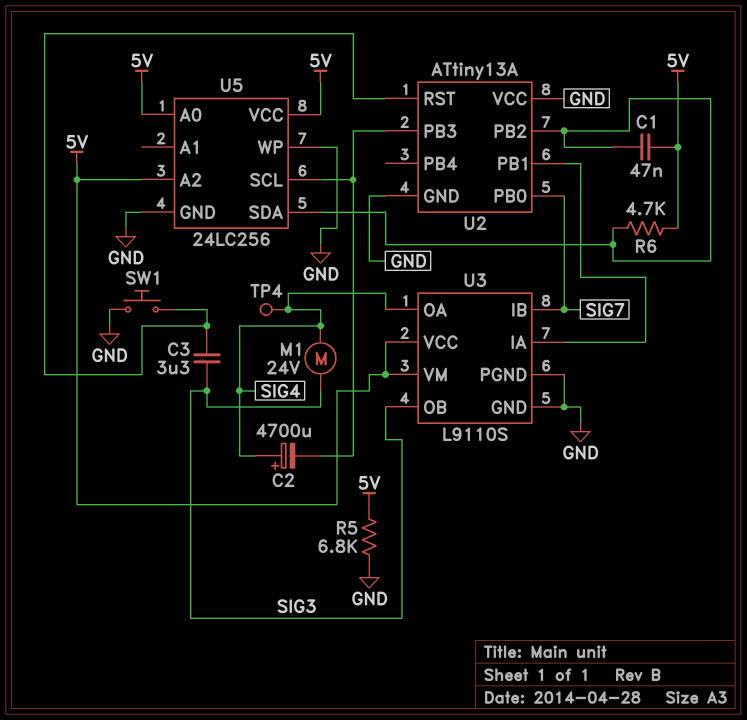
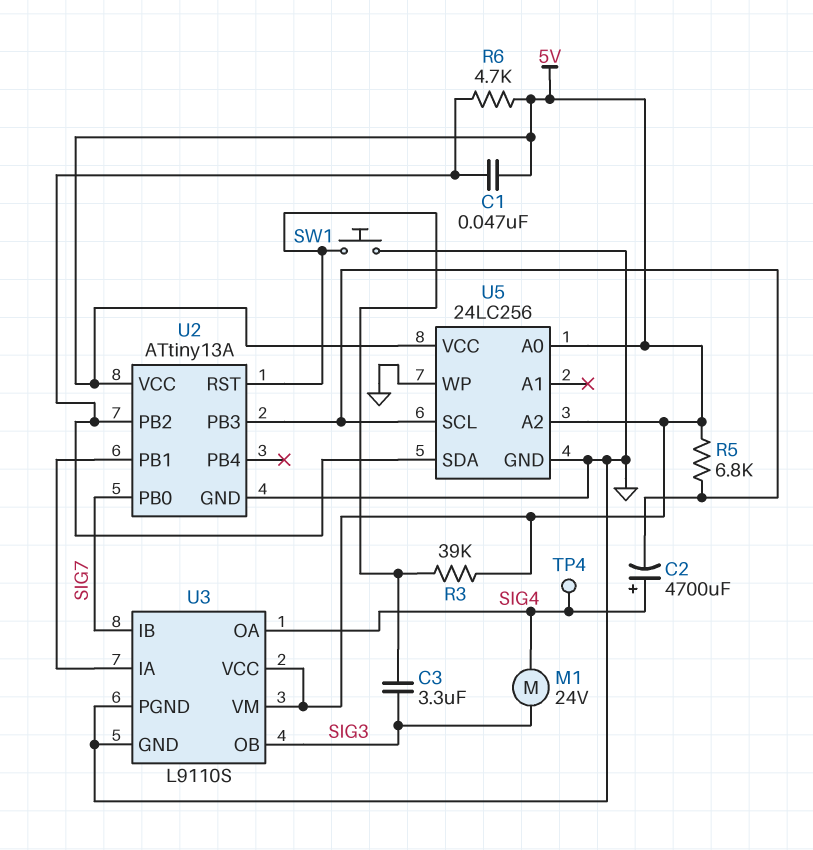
R3: none -> 39k (5V, U2/RST)
R5: 6.8k (5V, GND) -> 6.8k (5V, U2/PB3)
U2 pin VCC: GND -> 5V

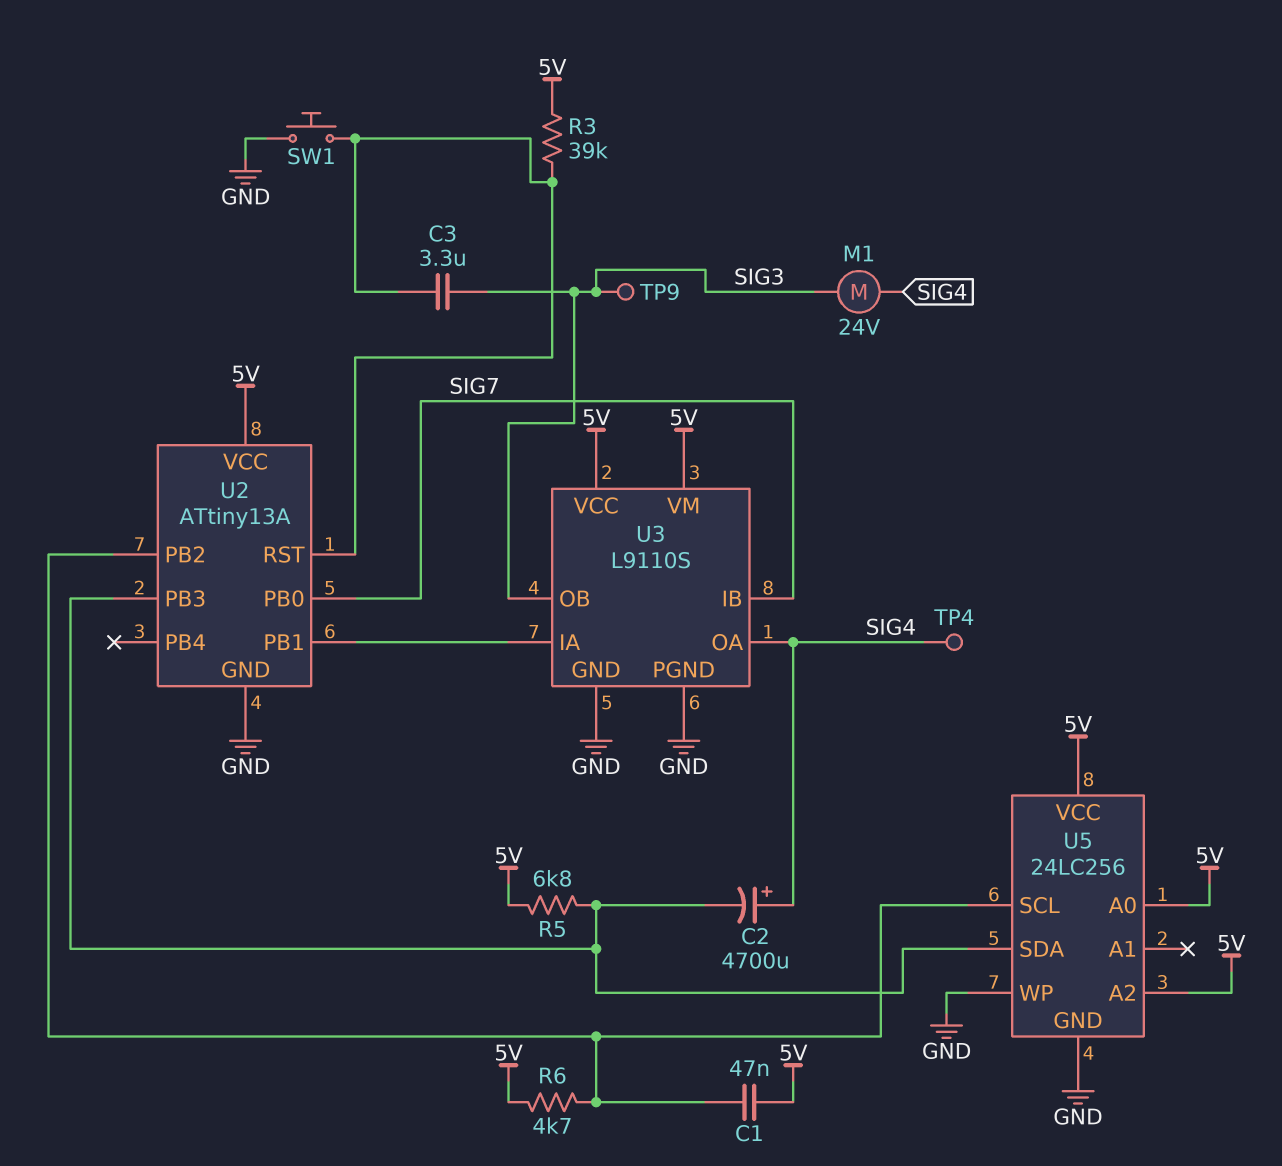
TP9: none -> test point (SIG3)
U5 pin SCL: U2/PB3 -> U2/PB2
U5 pin SDA: U2/PB2 -> U2/PB3

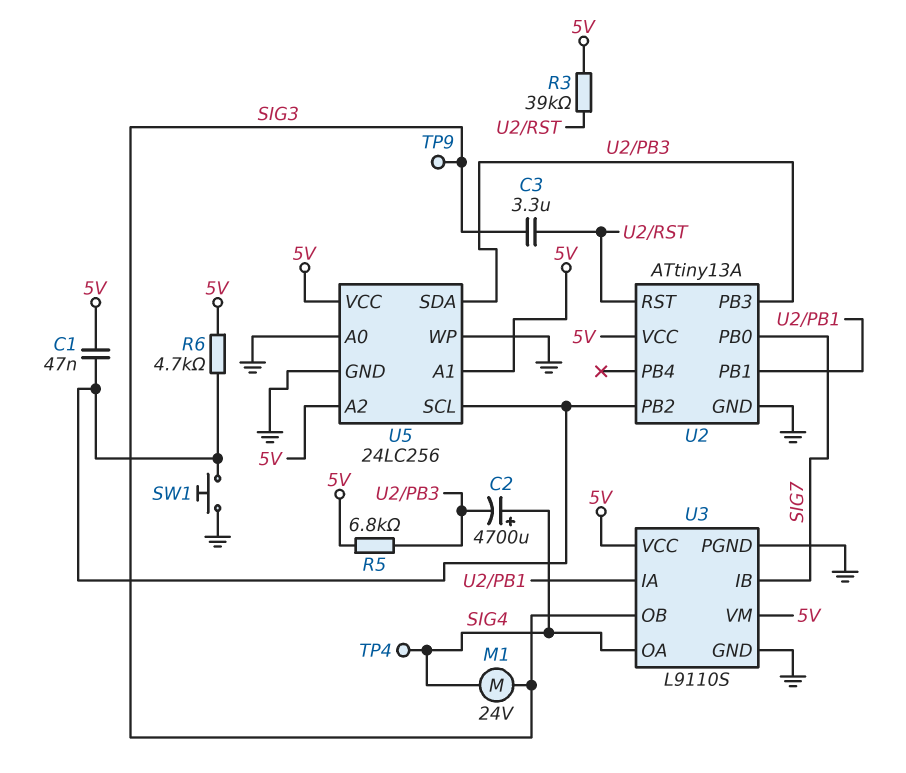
SW1: button (GND, U2/RST) -> button (GND, U2/PB2)
U5 pin A0: 5V -> GND
U5 pin A1: none -> 5V

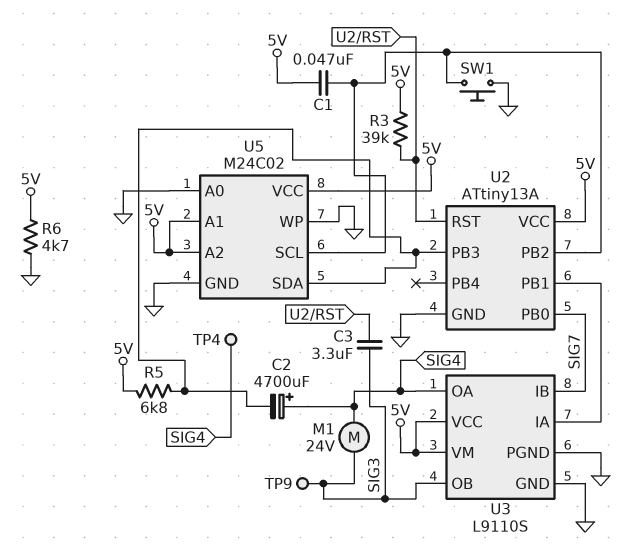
R6: 4.7k (5V, U2/PB2) -> 4.7k (5V, GND)
U5: 24LC256 -> M24C02

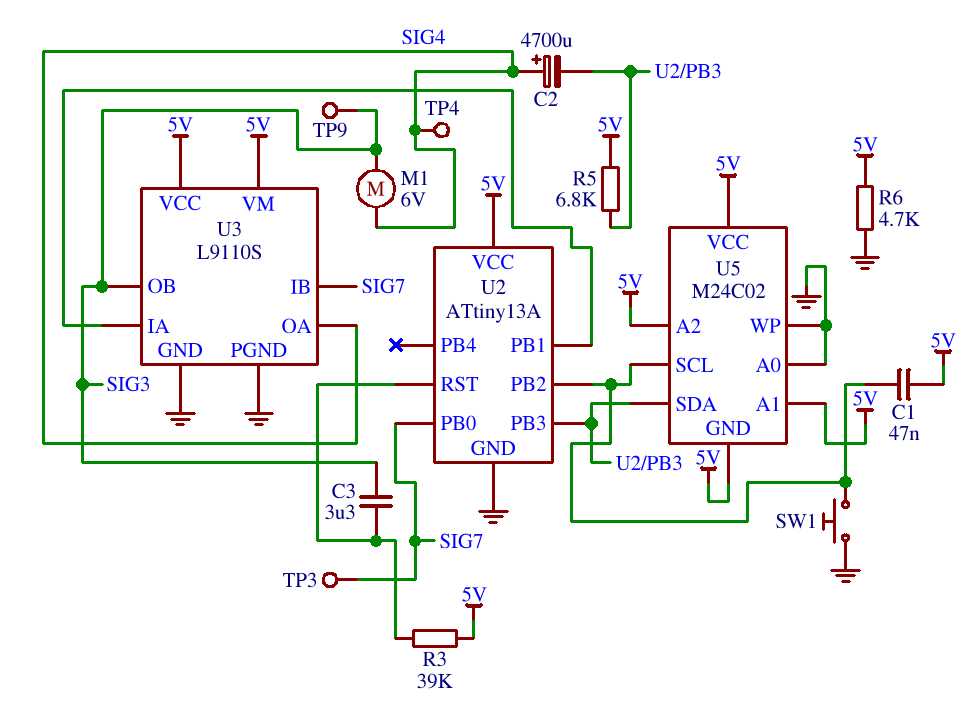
M1: motor 24V (SIG3, SIG4) -> motor 6V (SIG3, SIG4)
TP3: none -> test point (SIG7)
U5 pin GND: GND -> 5V

